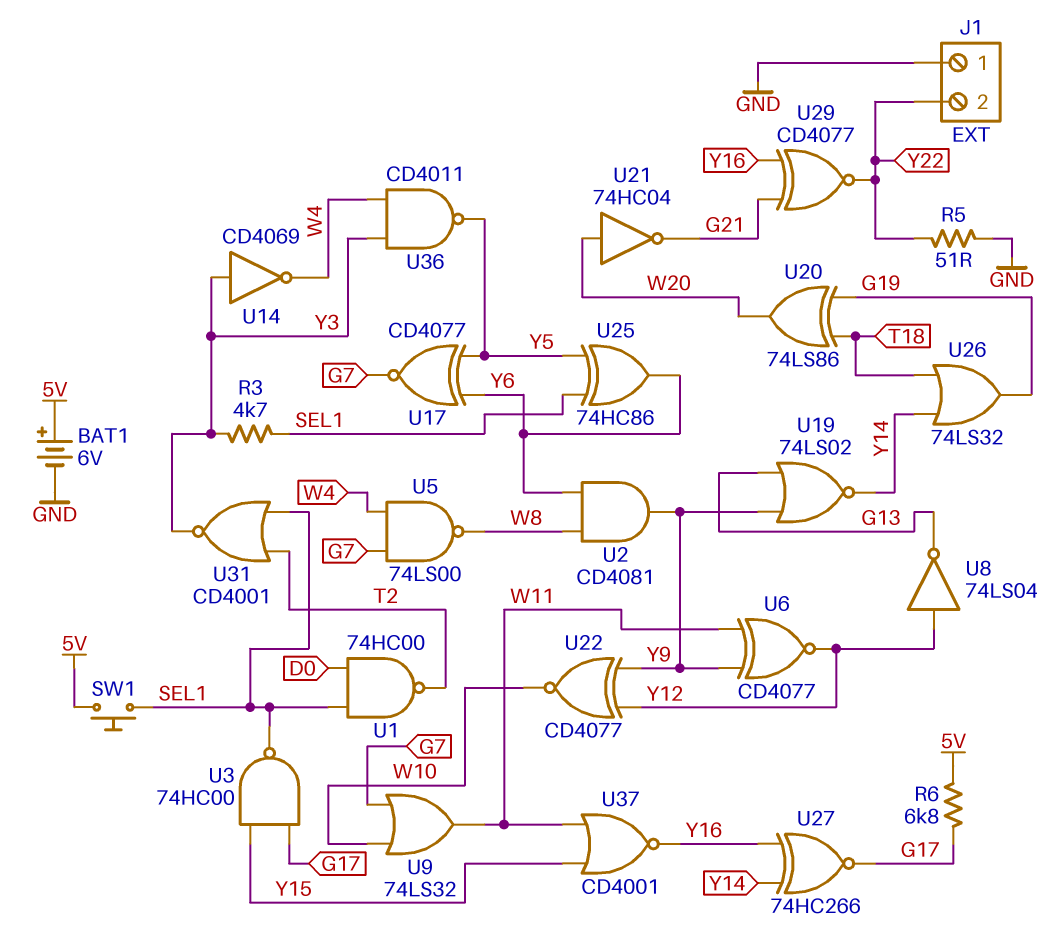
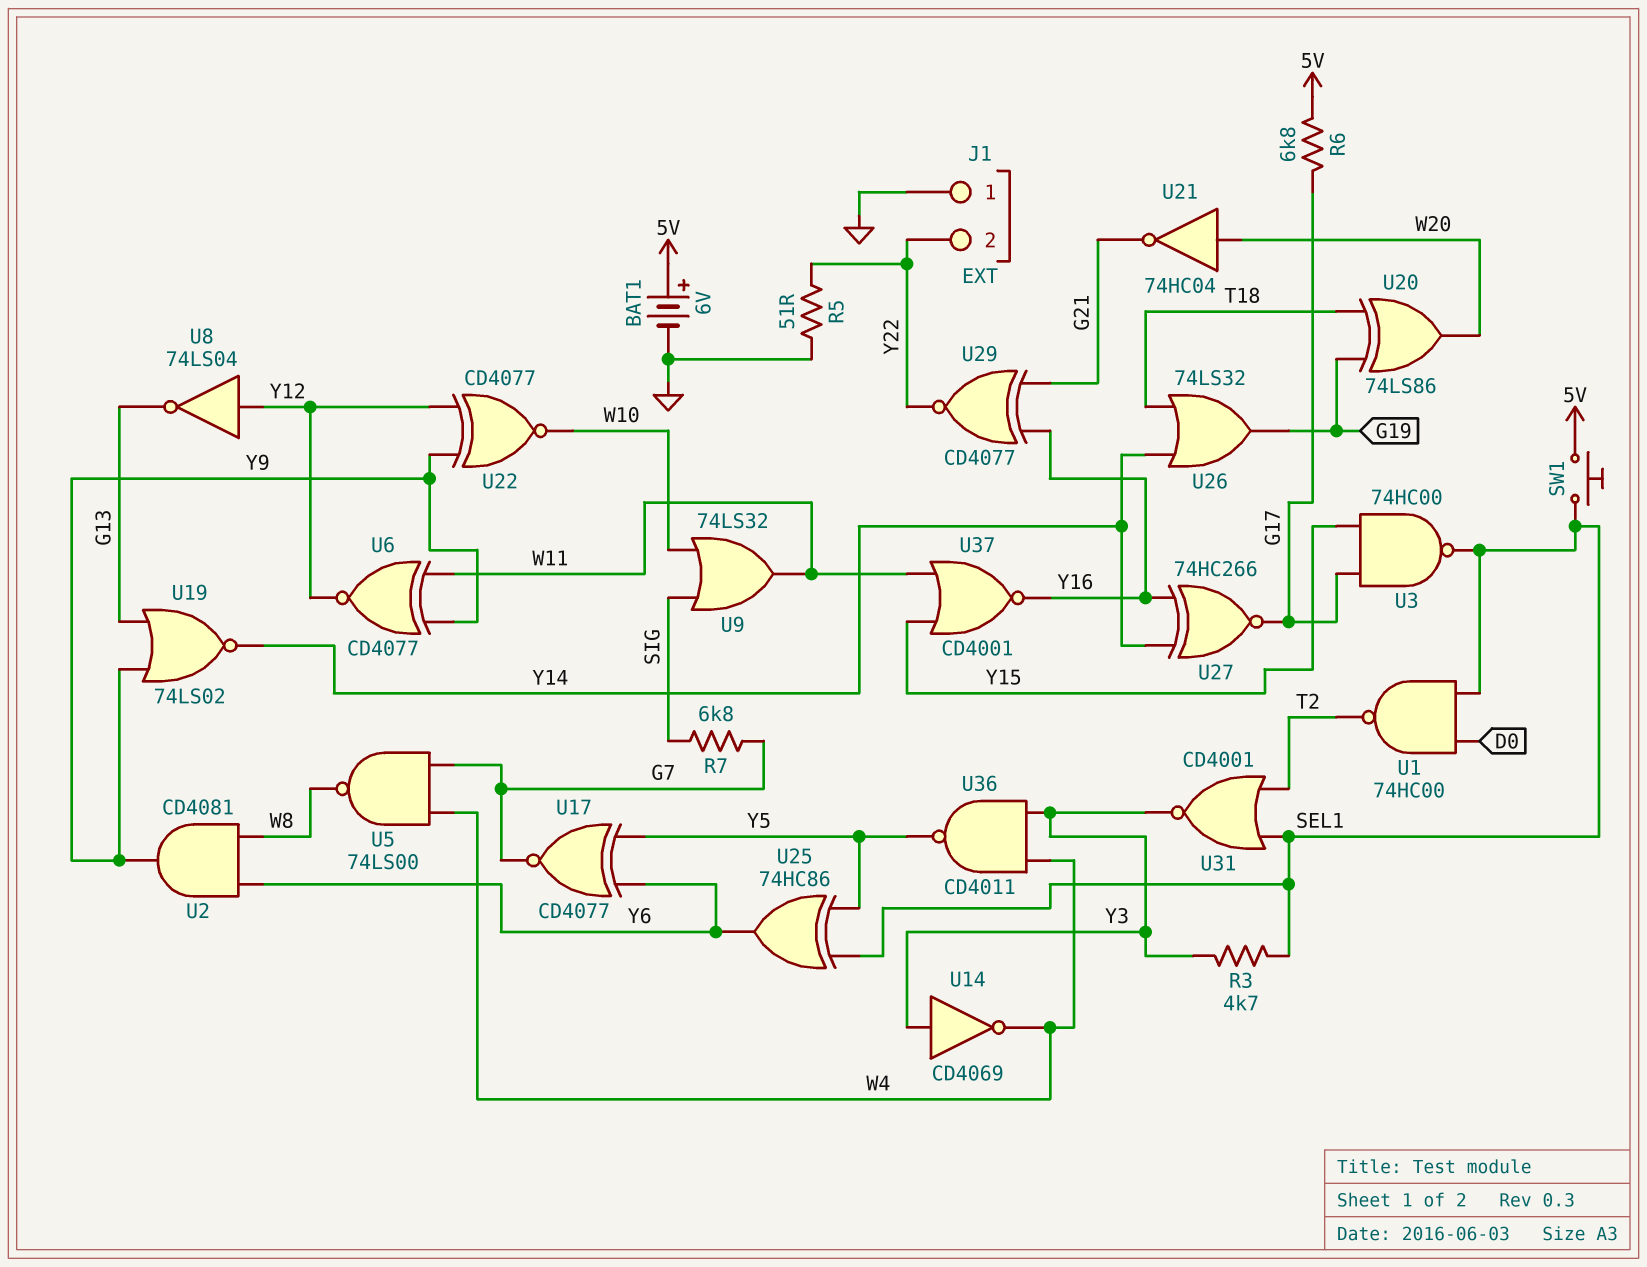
R7: none -> 6.8k (G7, SIG)
U9: OR 74LS32 (in G7, in W10, out W11) -> OR 74LS32 (in SIG, in W10, out W11)

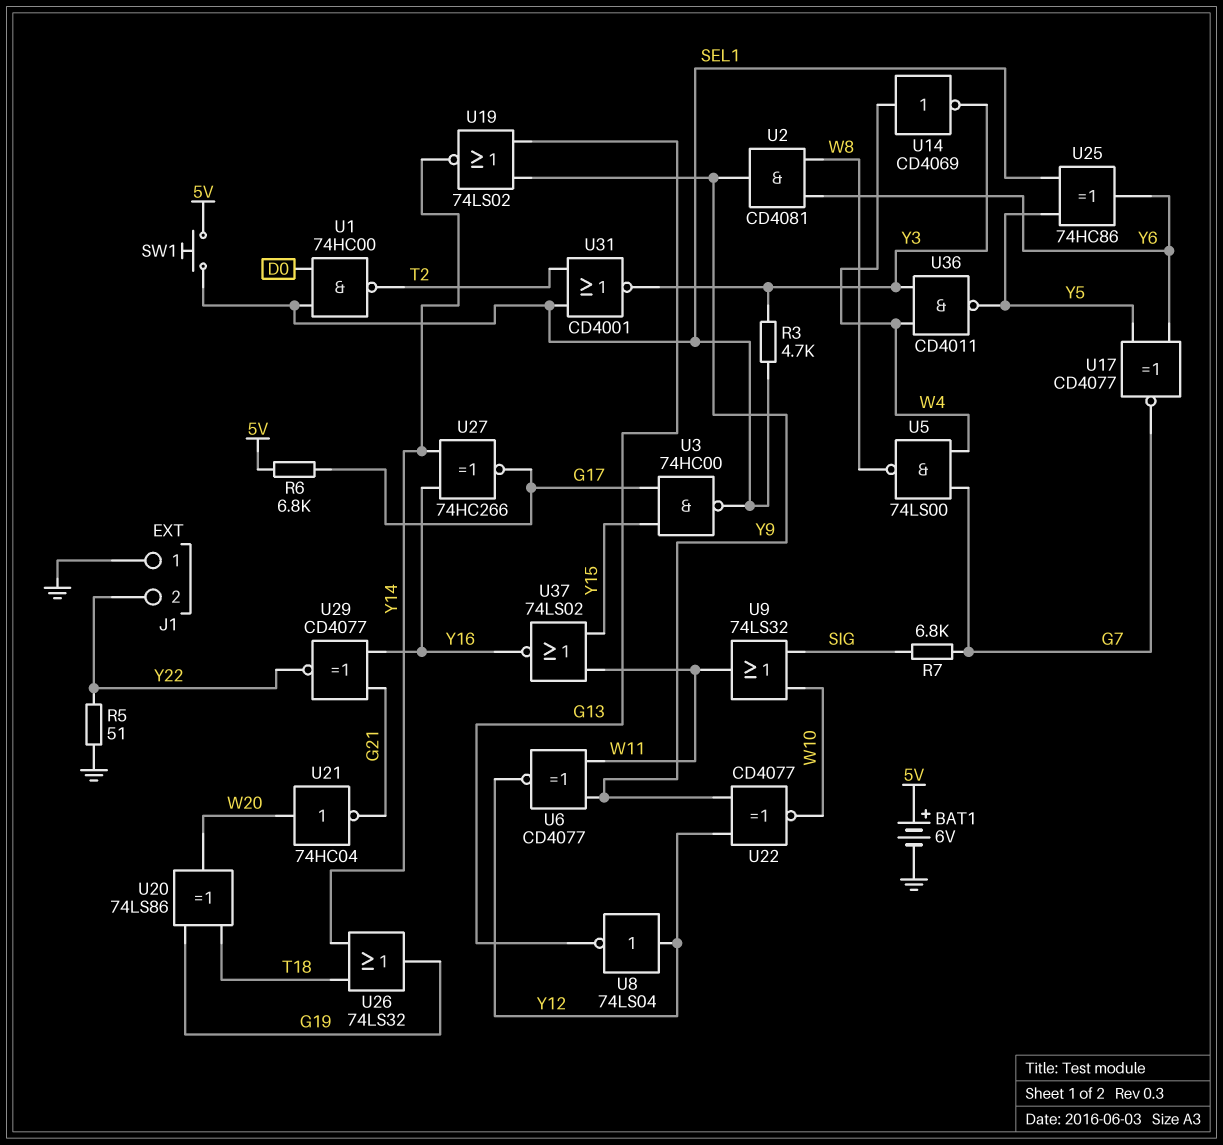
U14: NOT CD4069 (in Y3, out W4) -> NOT CD4069 (in W4, out Y3)
U37: NOR CD4001 (in W11, in Y15, out Y16) -> NOR 74LS02 (in W11, in Y15, out Y16)

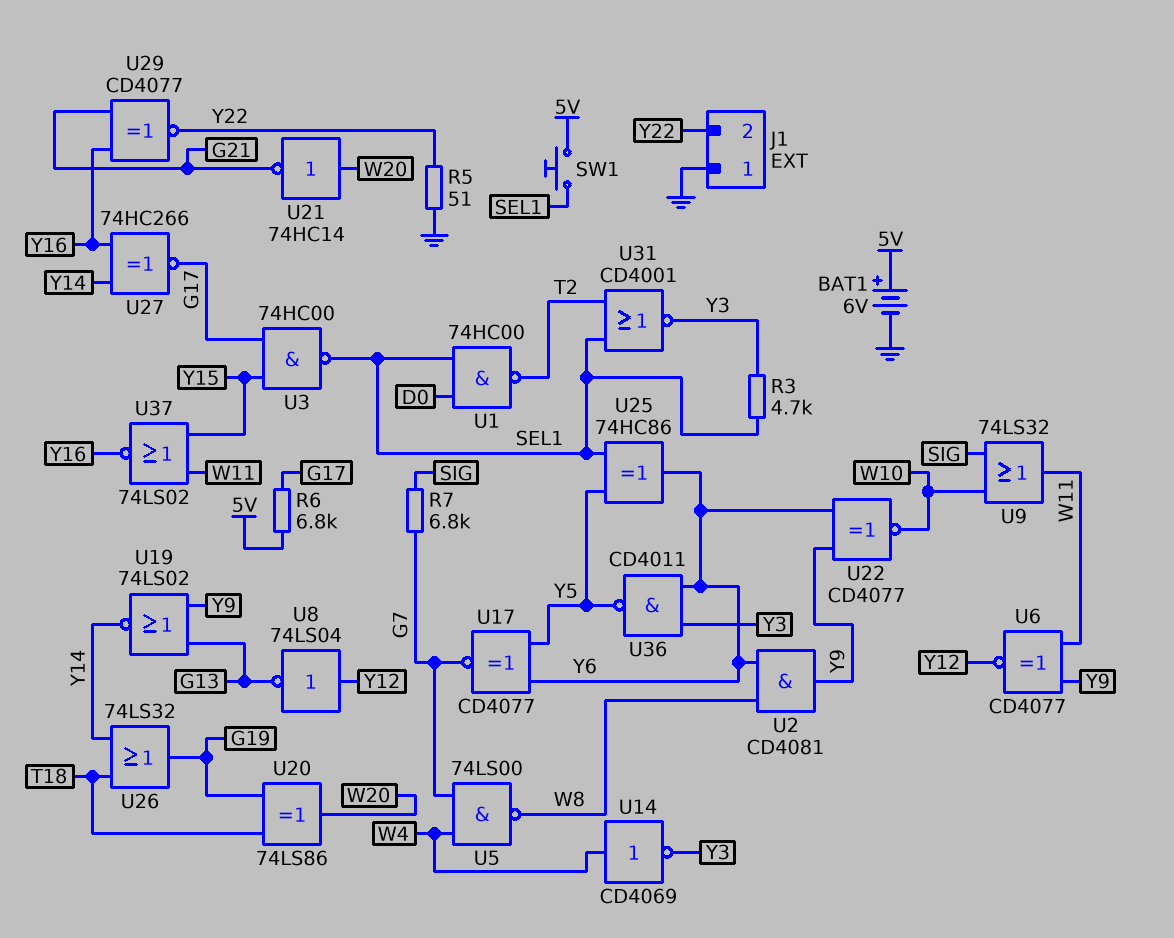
U21: NOT 74HC04 (in W20, out G21) -> NOT 74HC14 (in W20, out G21)
U22: XNOR CD4077 (in Y9, in Y12, out W10) -> XNOR CD4077 (in Y6, in Y9, out W10)
U36: NAND CD4011 (in W4, in Y3, out Y5) -> NAND CD4011 (in Y3, in Y6, out Y5)

